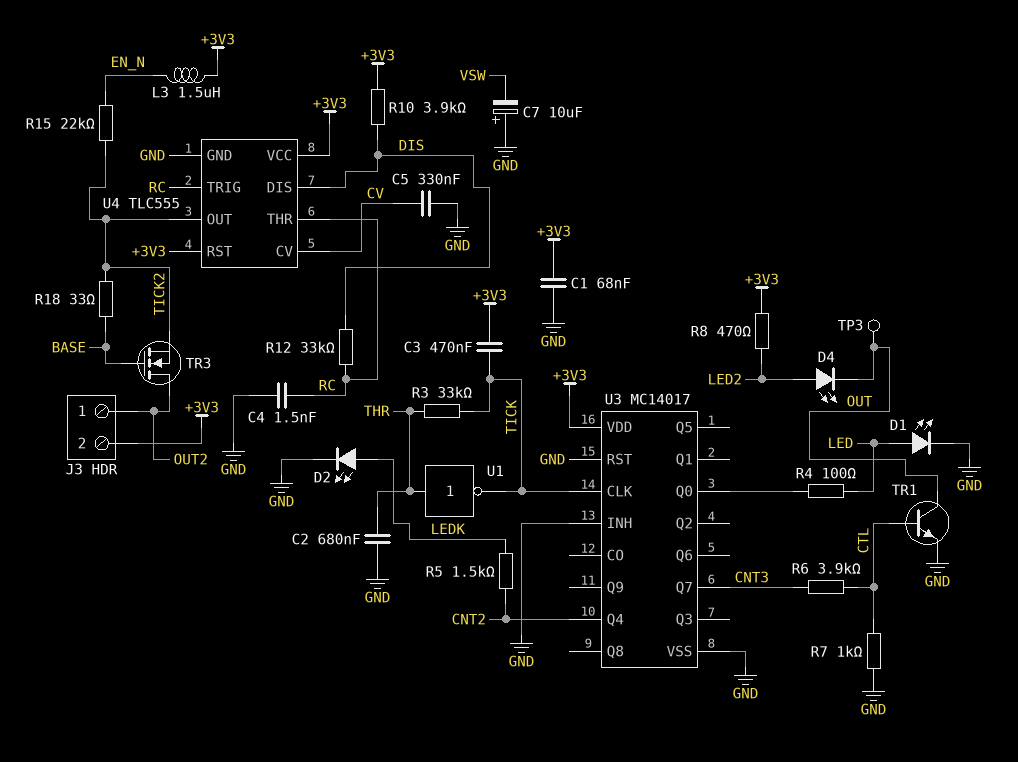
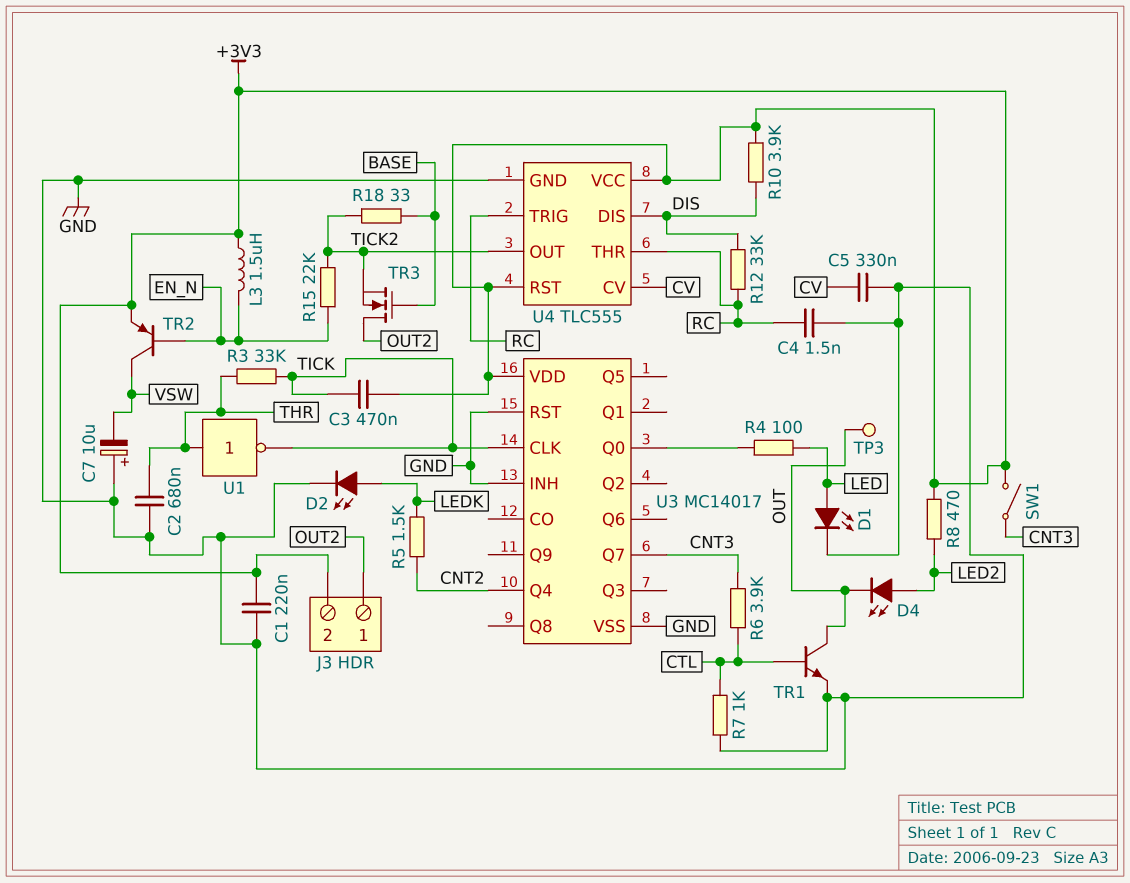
C1: 68nF (+3V3, GND) -> 220nF (+3V3, GND)
SW1: none -> switch (+3V3, CNT3)
TR2: none -> PNP (B EN_N, C VSW, E +3V3)

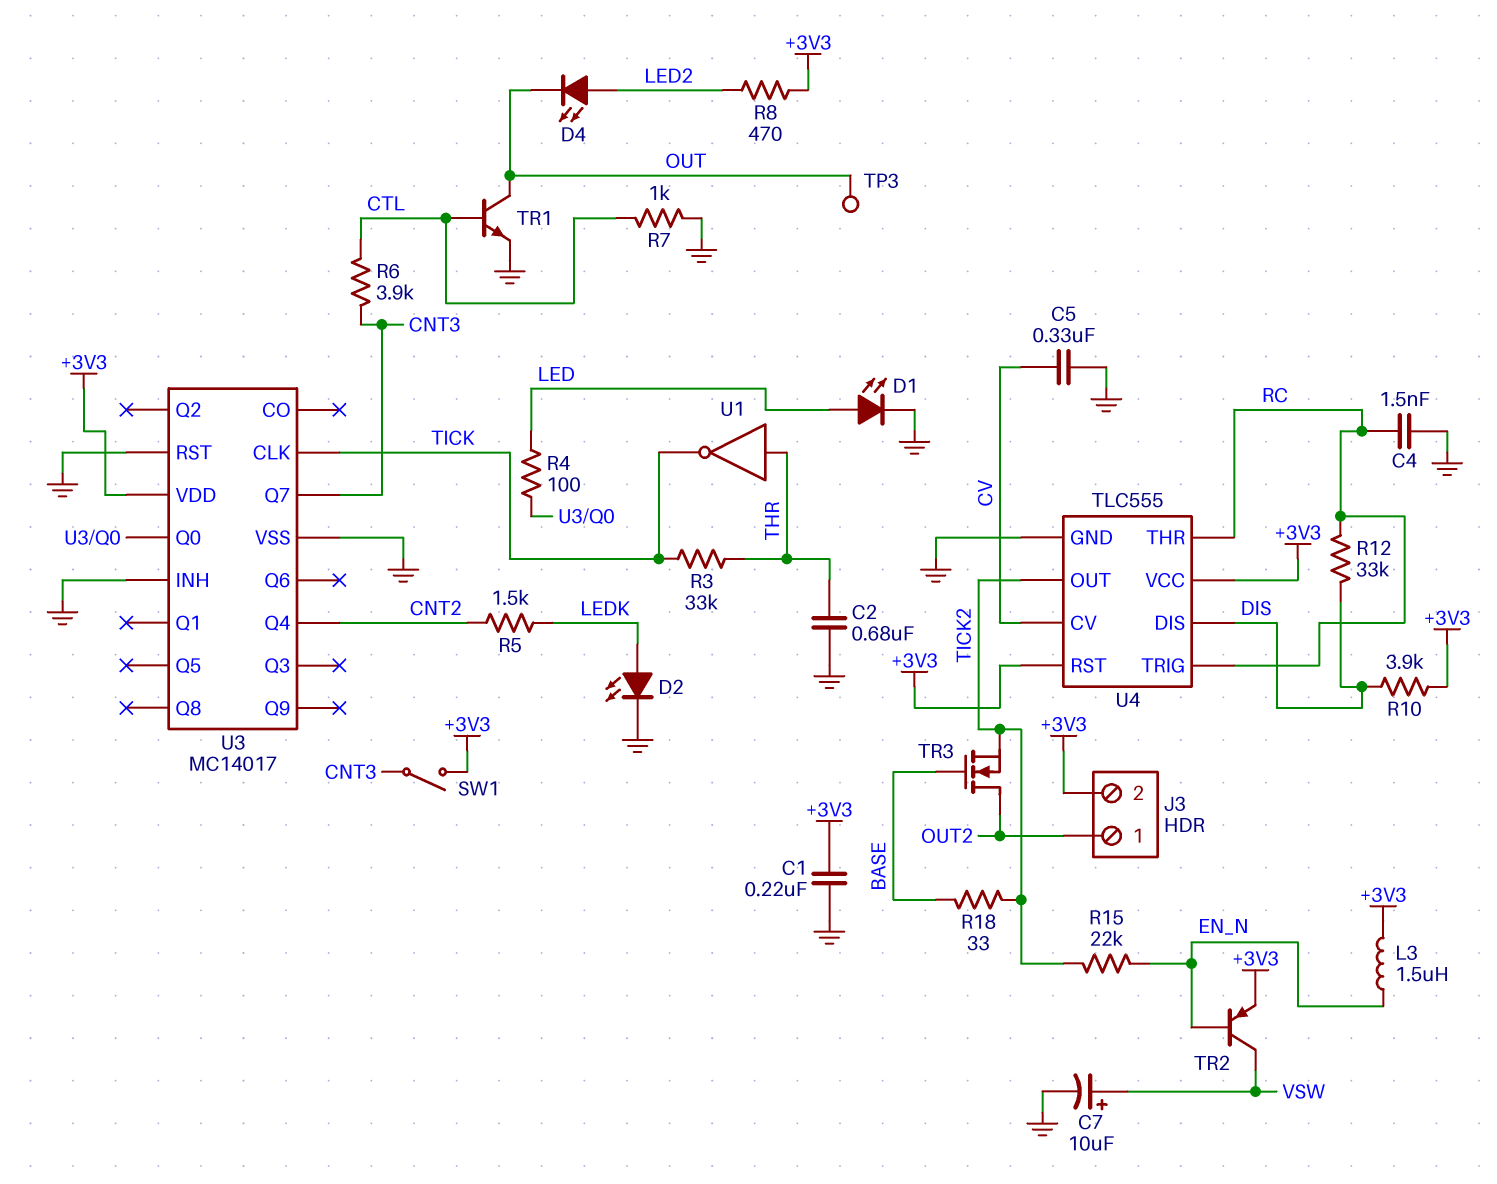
C3: 470nF (+3V3, TICK) -> none
C7: 10uF (plus GND, minus VSW) -> 10uF (plus VSW, minus GND)

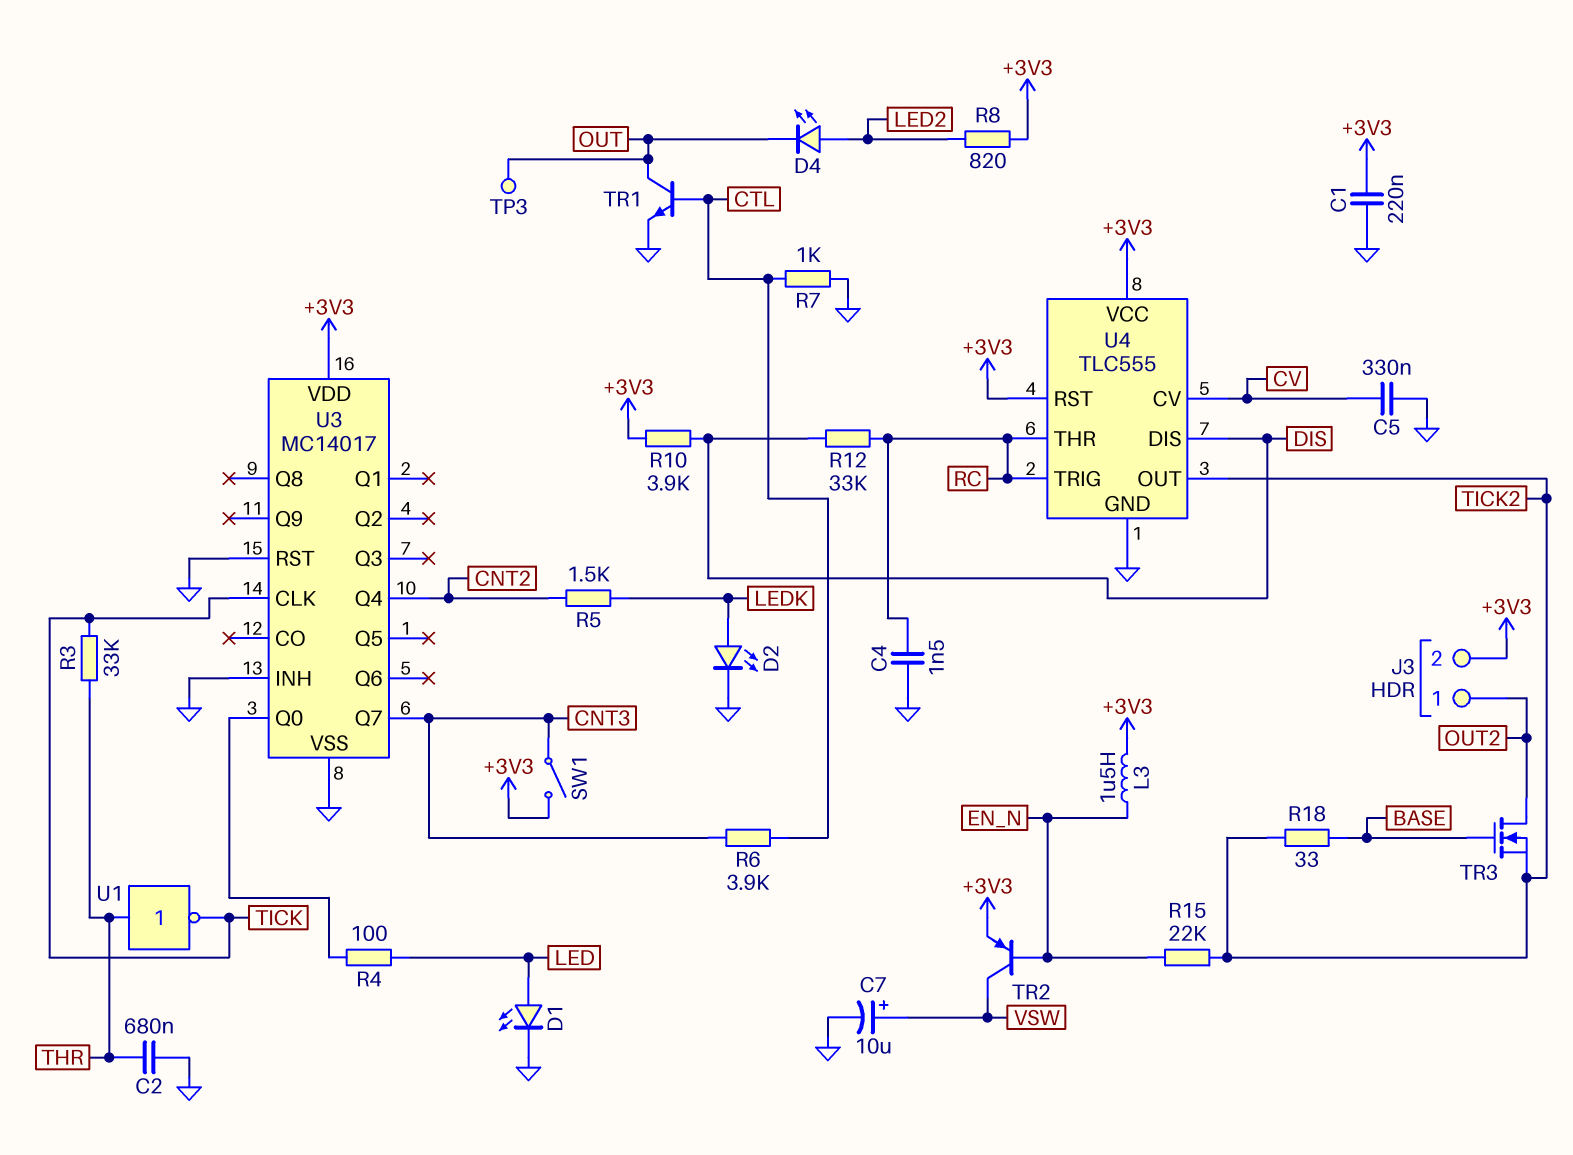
R8: 470 (+3V3, LED2) -> 820 (+3V3, LED2)

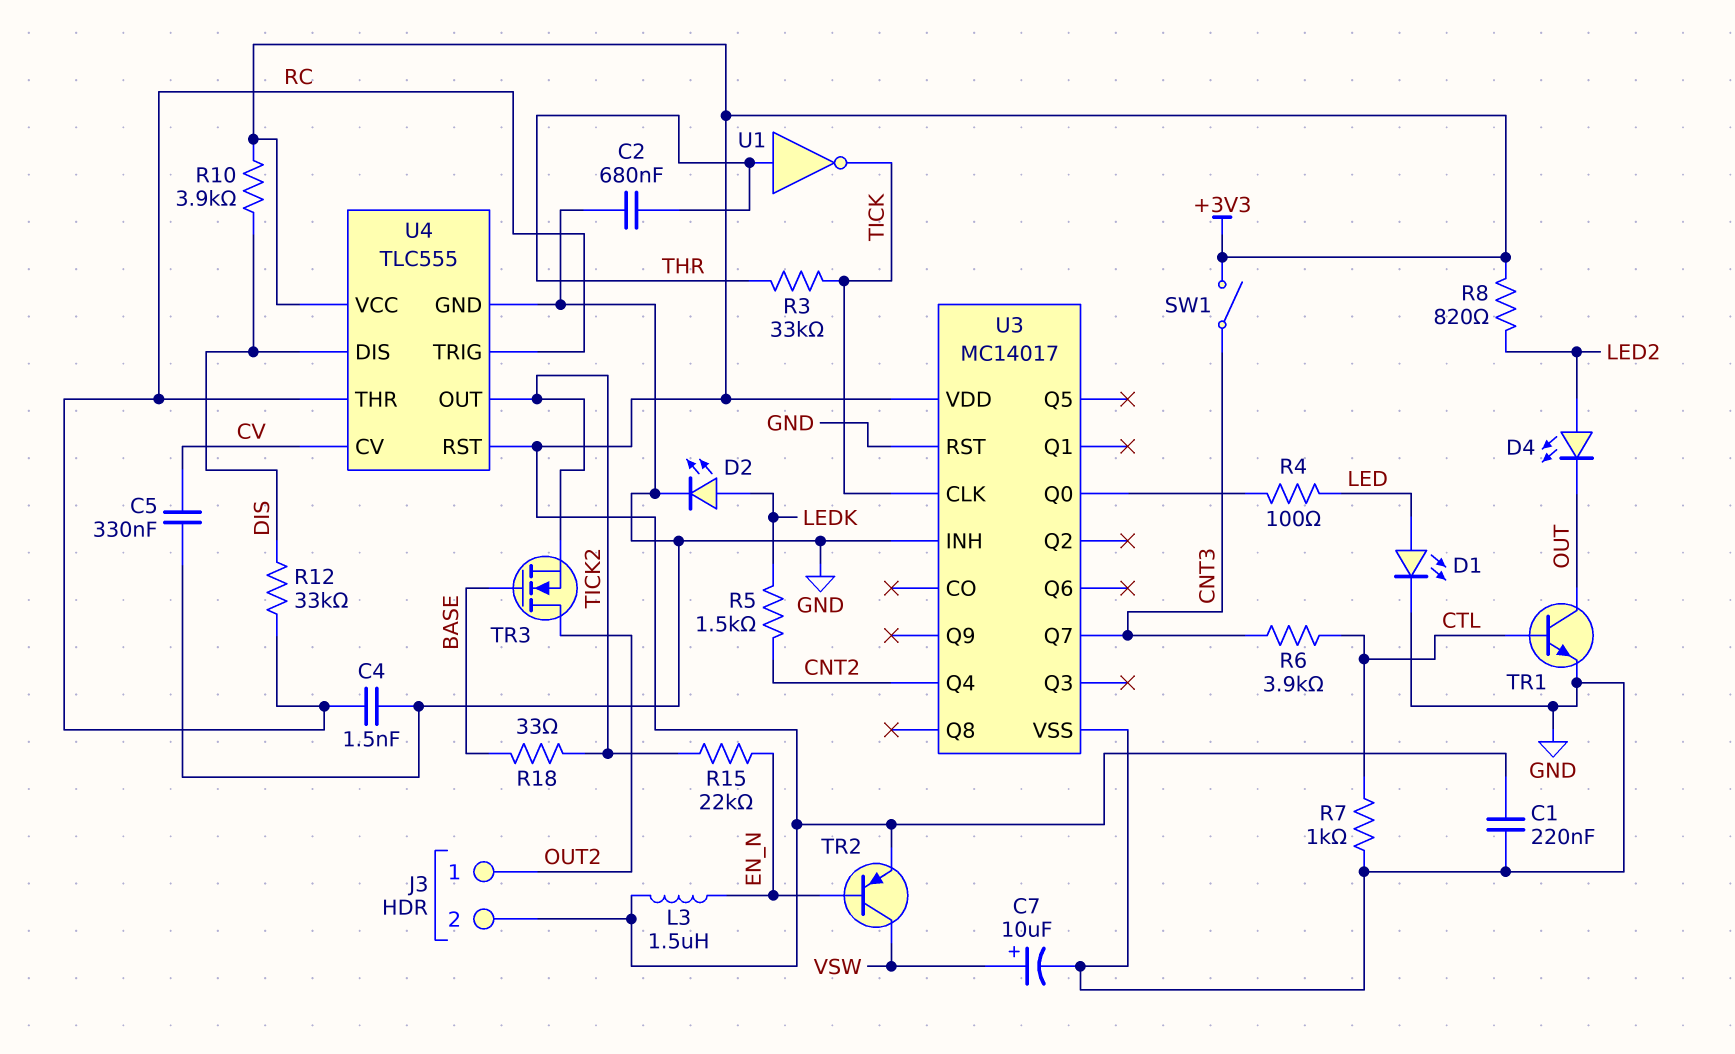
TP3: test point (OUT) -> none

